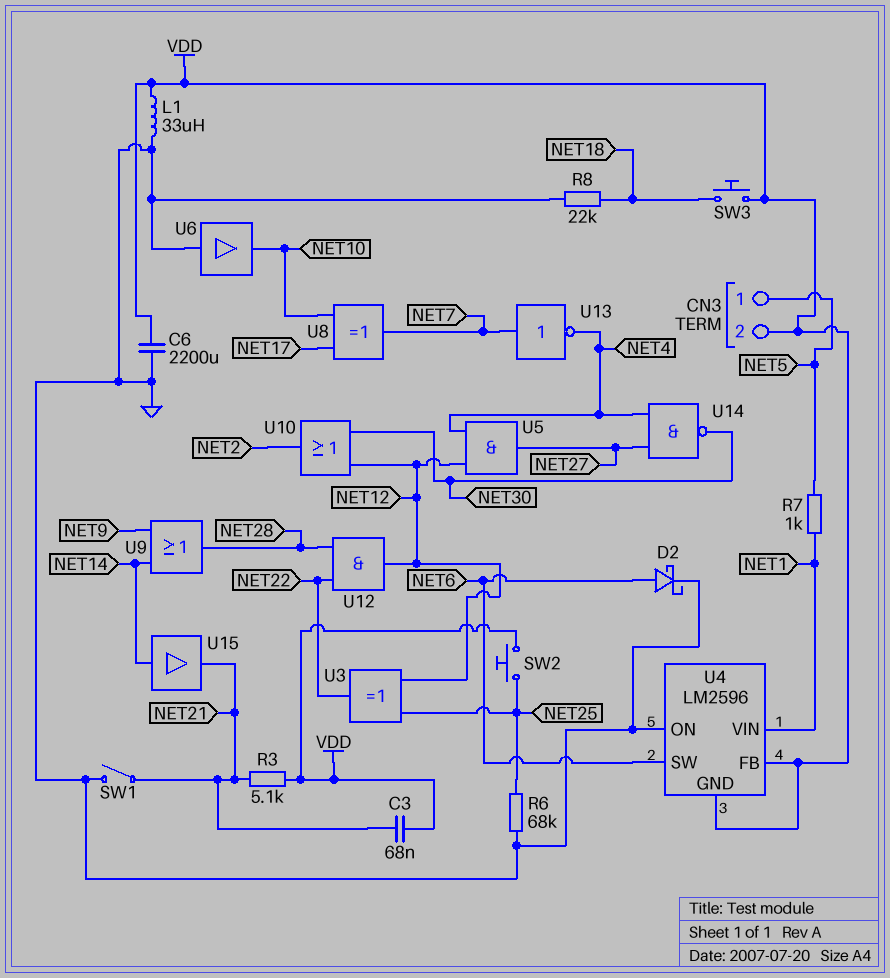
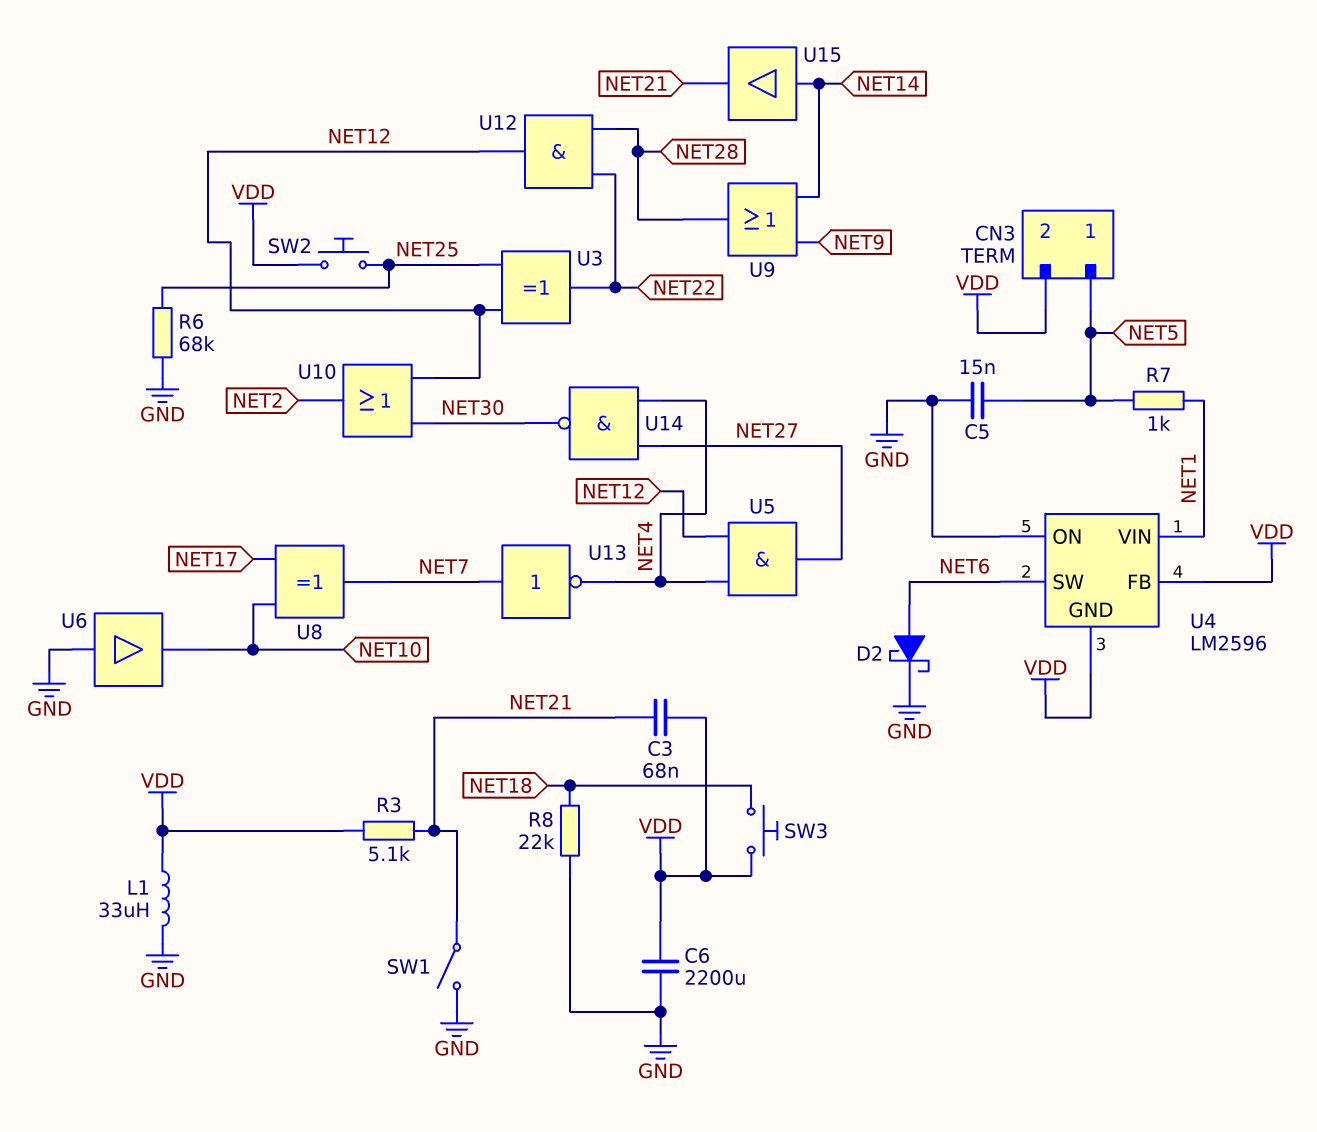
C5: none -> 15nF (GND, NET5)

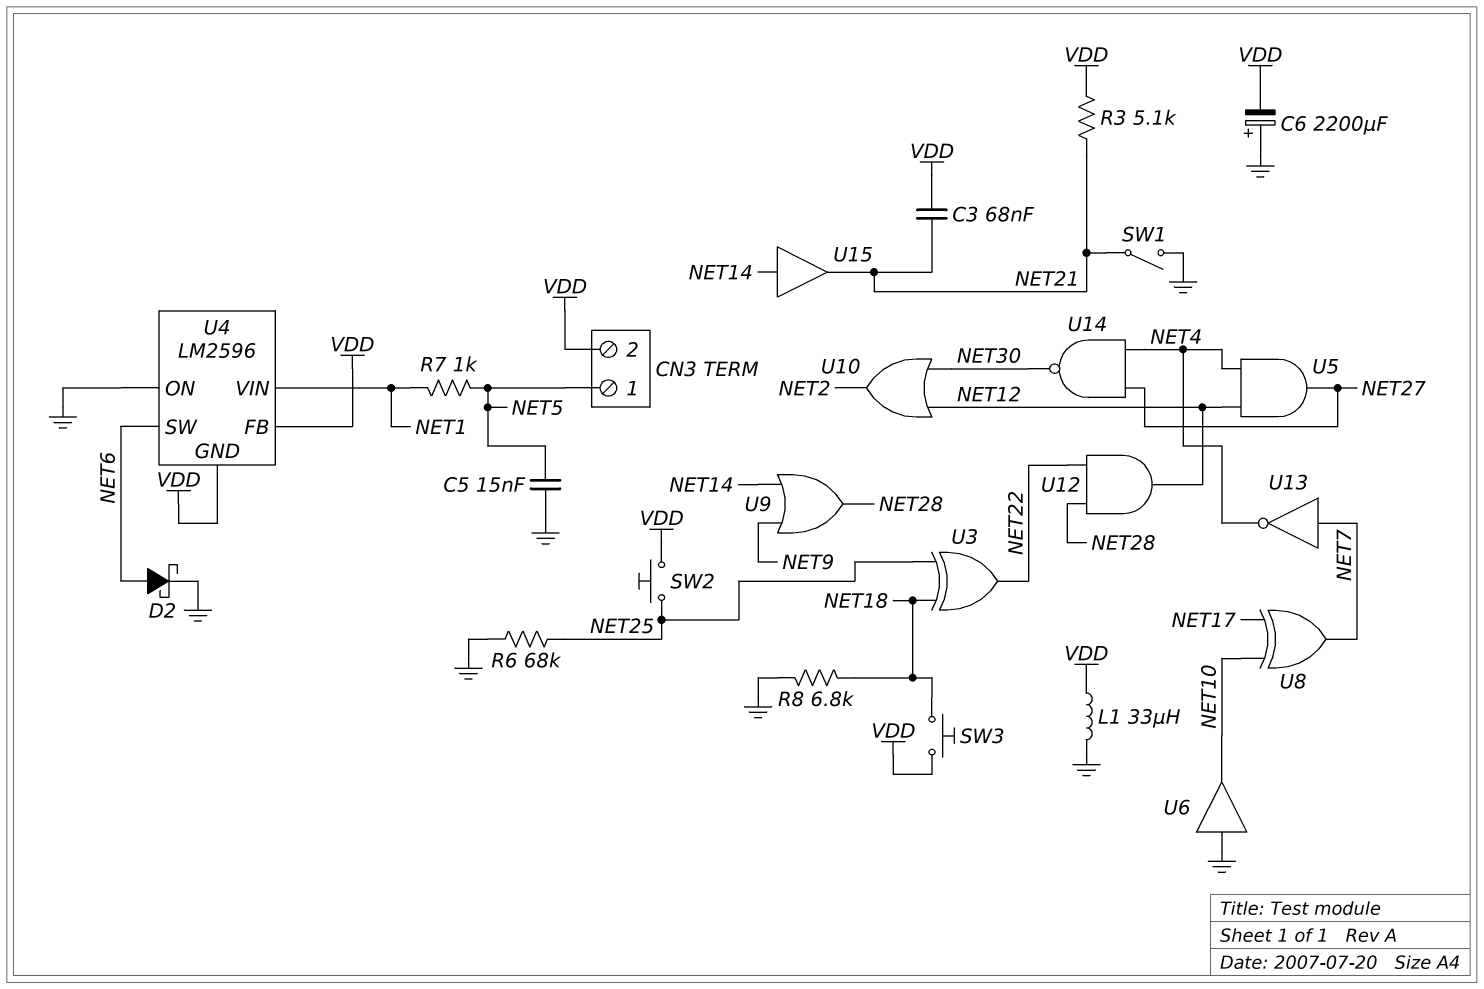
C6: 2200uF (GND, VDD) -> 2200uF (plus GND, minus VDD)
R8: 22k (GND, NET18) -> 6.8k (GND, NET18)
U3: XOR (in NET12, in NET25, out NET22) -> XOR (in NET18, in NET25, out NET22)

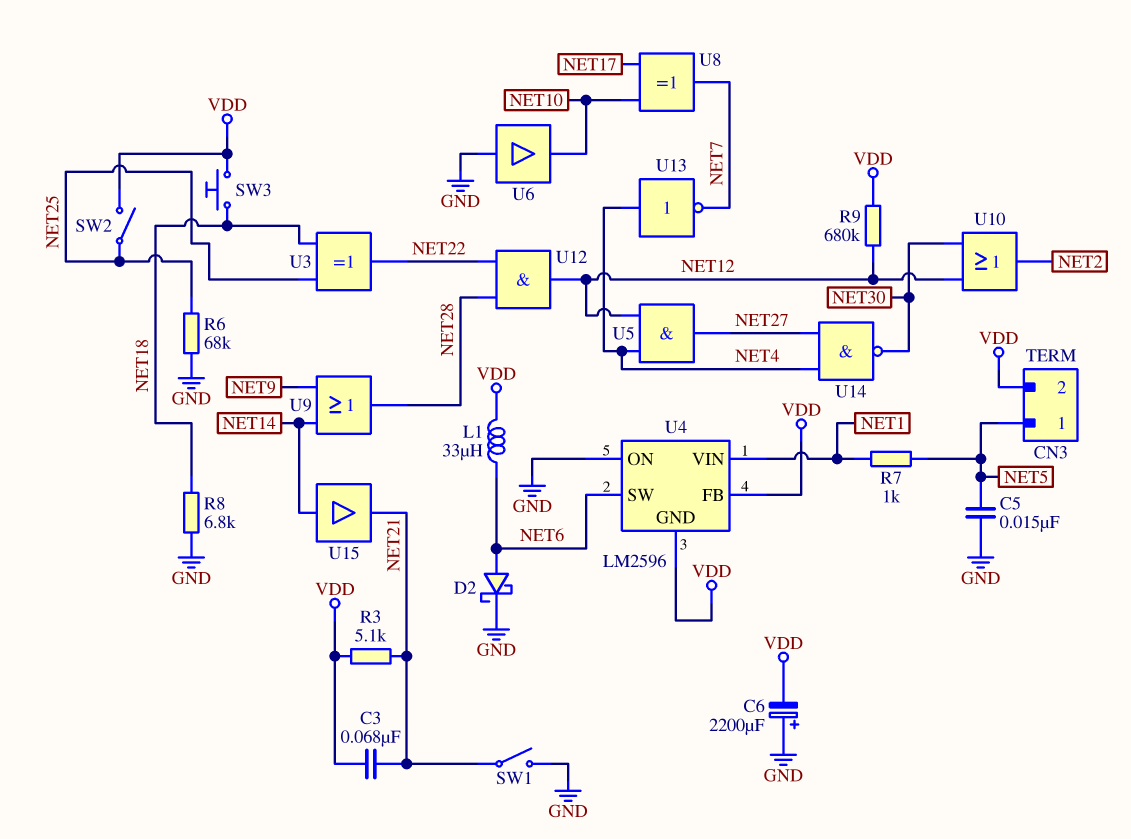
L1: 33uH (GND, VDD) -> 33uH (NET6, VDD)
R9: none -> 680k (NET12, VDD)
SW2: button (NET25, VDD) -> switch (NET25, VDD)
U13: NOT (in NET7, out NET4) -> NOT (in NET4, out NET7)

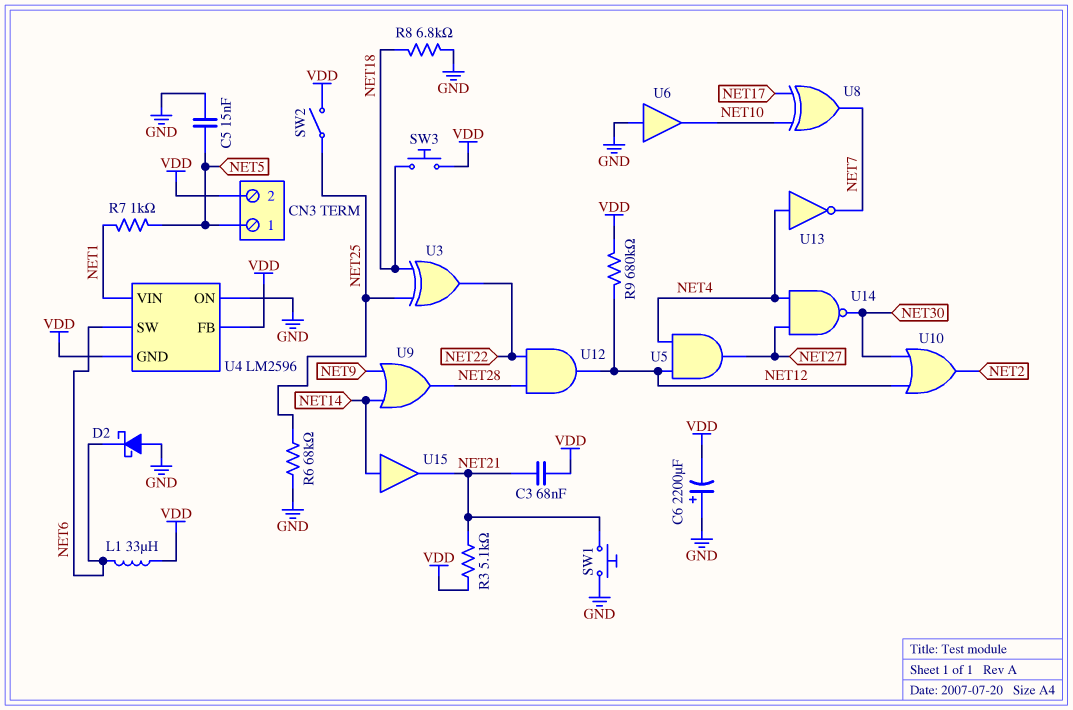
D2: schottky (A NET6, K GND) -> schottky (A GND, K NET6)
SW1: switch (GND, NET21) -> button (GND, NET21)

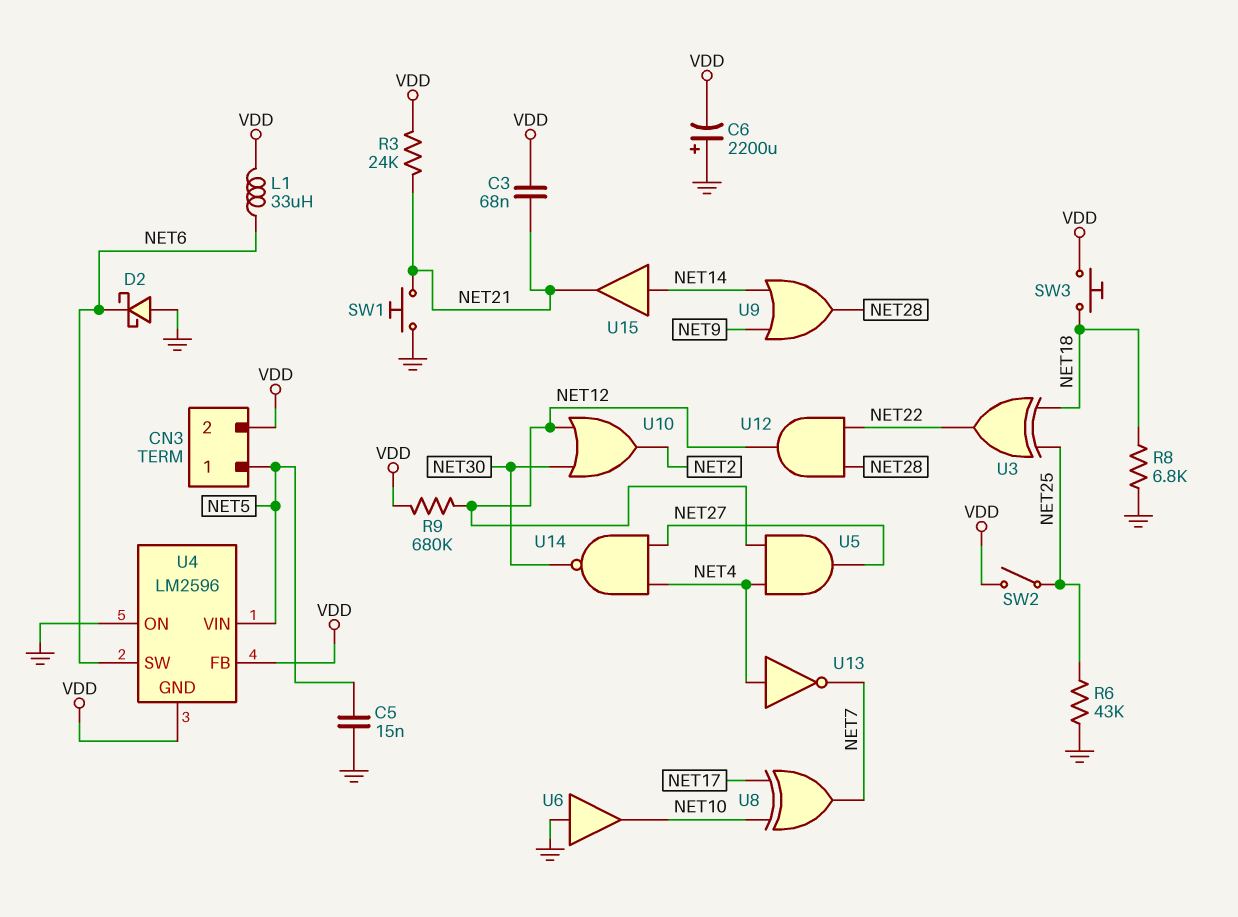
R3: 5.1k (NET21, VDD) -> 24k (NET21, VDD)
R6: 68k (GND, NET25) -> 43k (GND, NET25)
R7: 1k (NET1, NET5) -> none
U4 pin VIN: NET1 -> NET5

